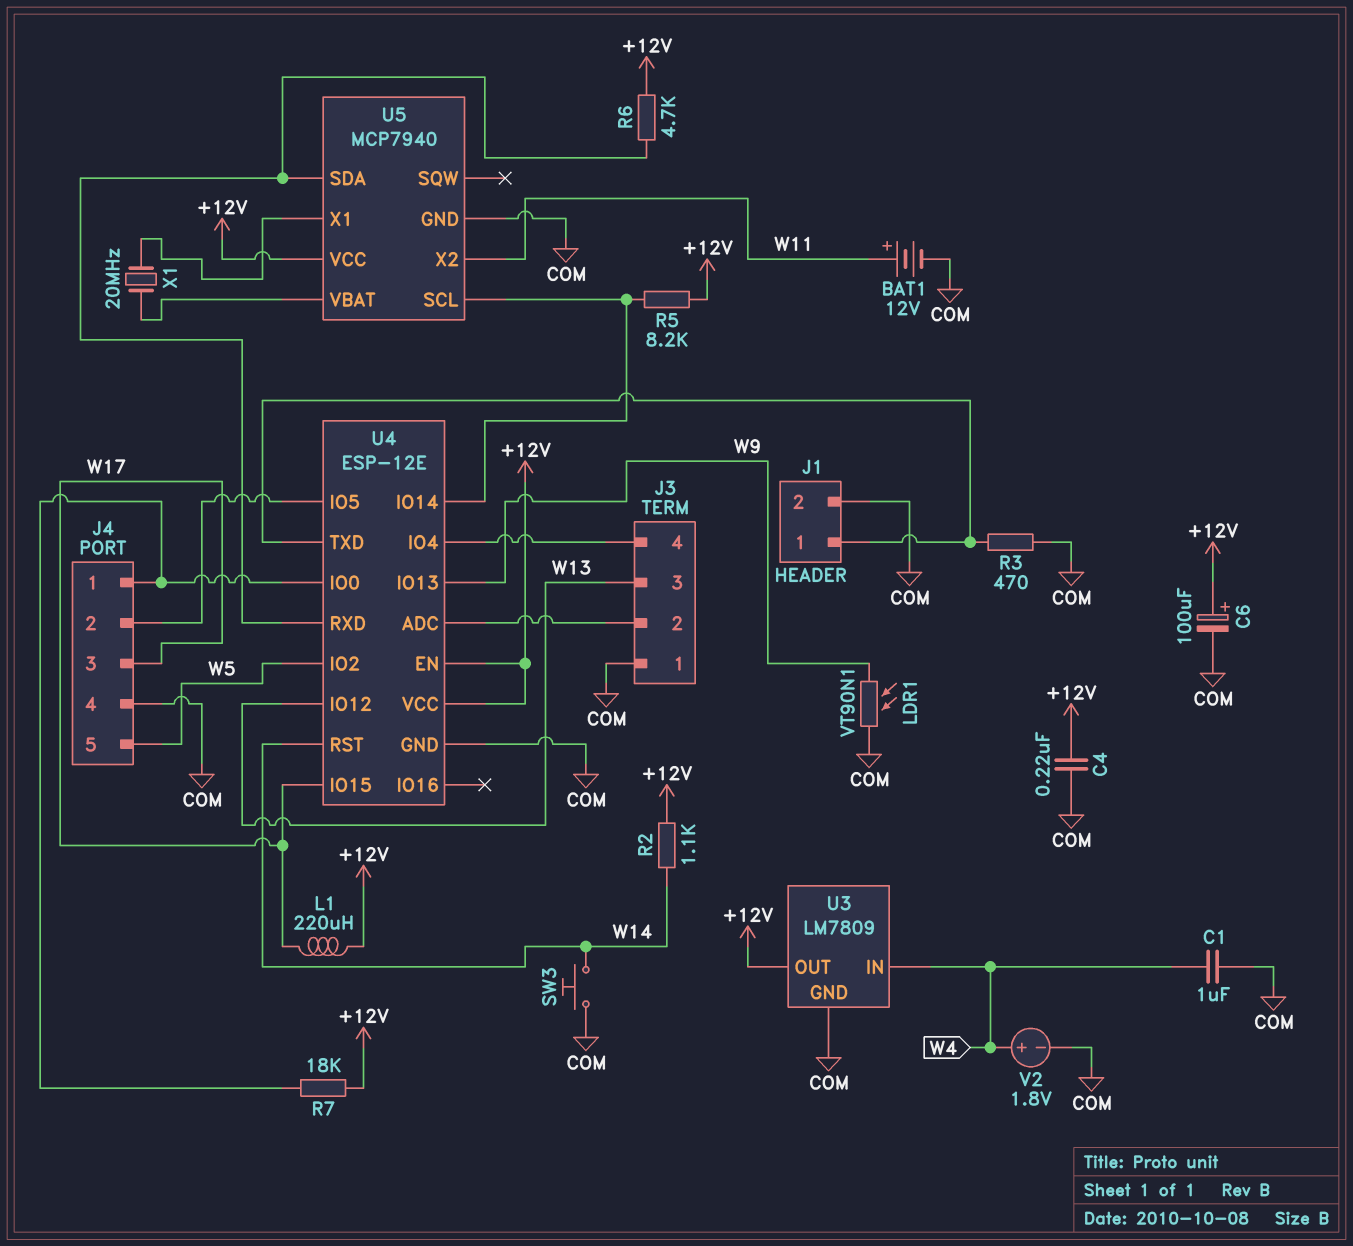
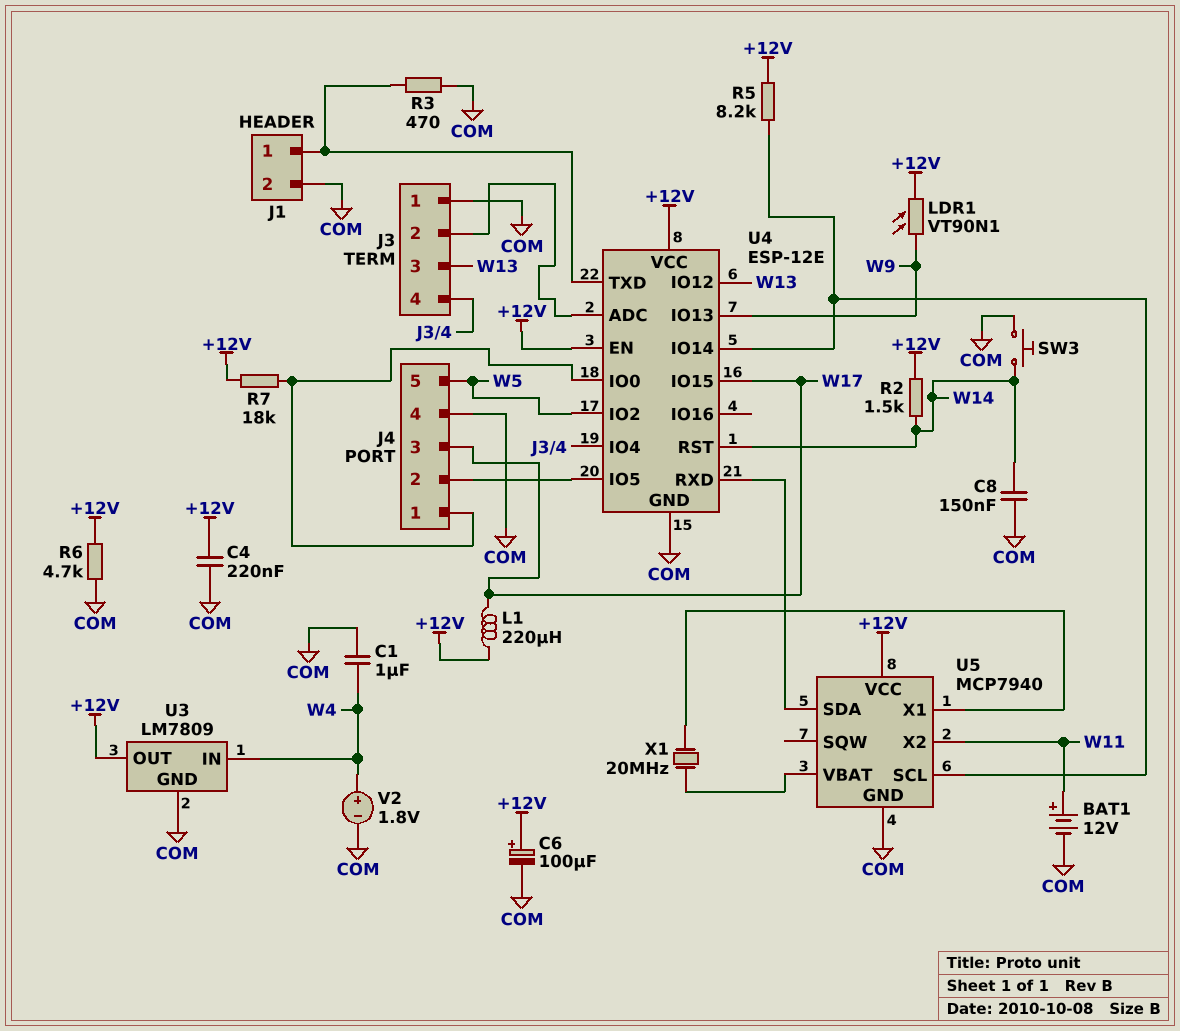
C8: none -> 150nF (COM, W14)
LDR1: VT90N1 (COM, W9) -> VT90N1 (+12V, W9)
R2: 1.1k (+12V, W14) -> 1.5k (+12V, W14)
R6: 4.7k (+12V, U4/RXD) -> 4.7k (+12V, COM)

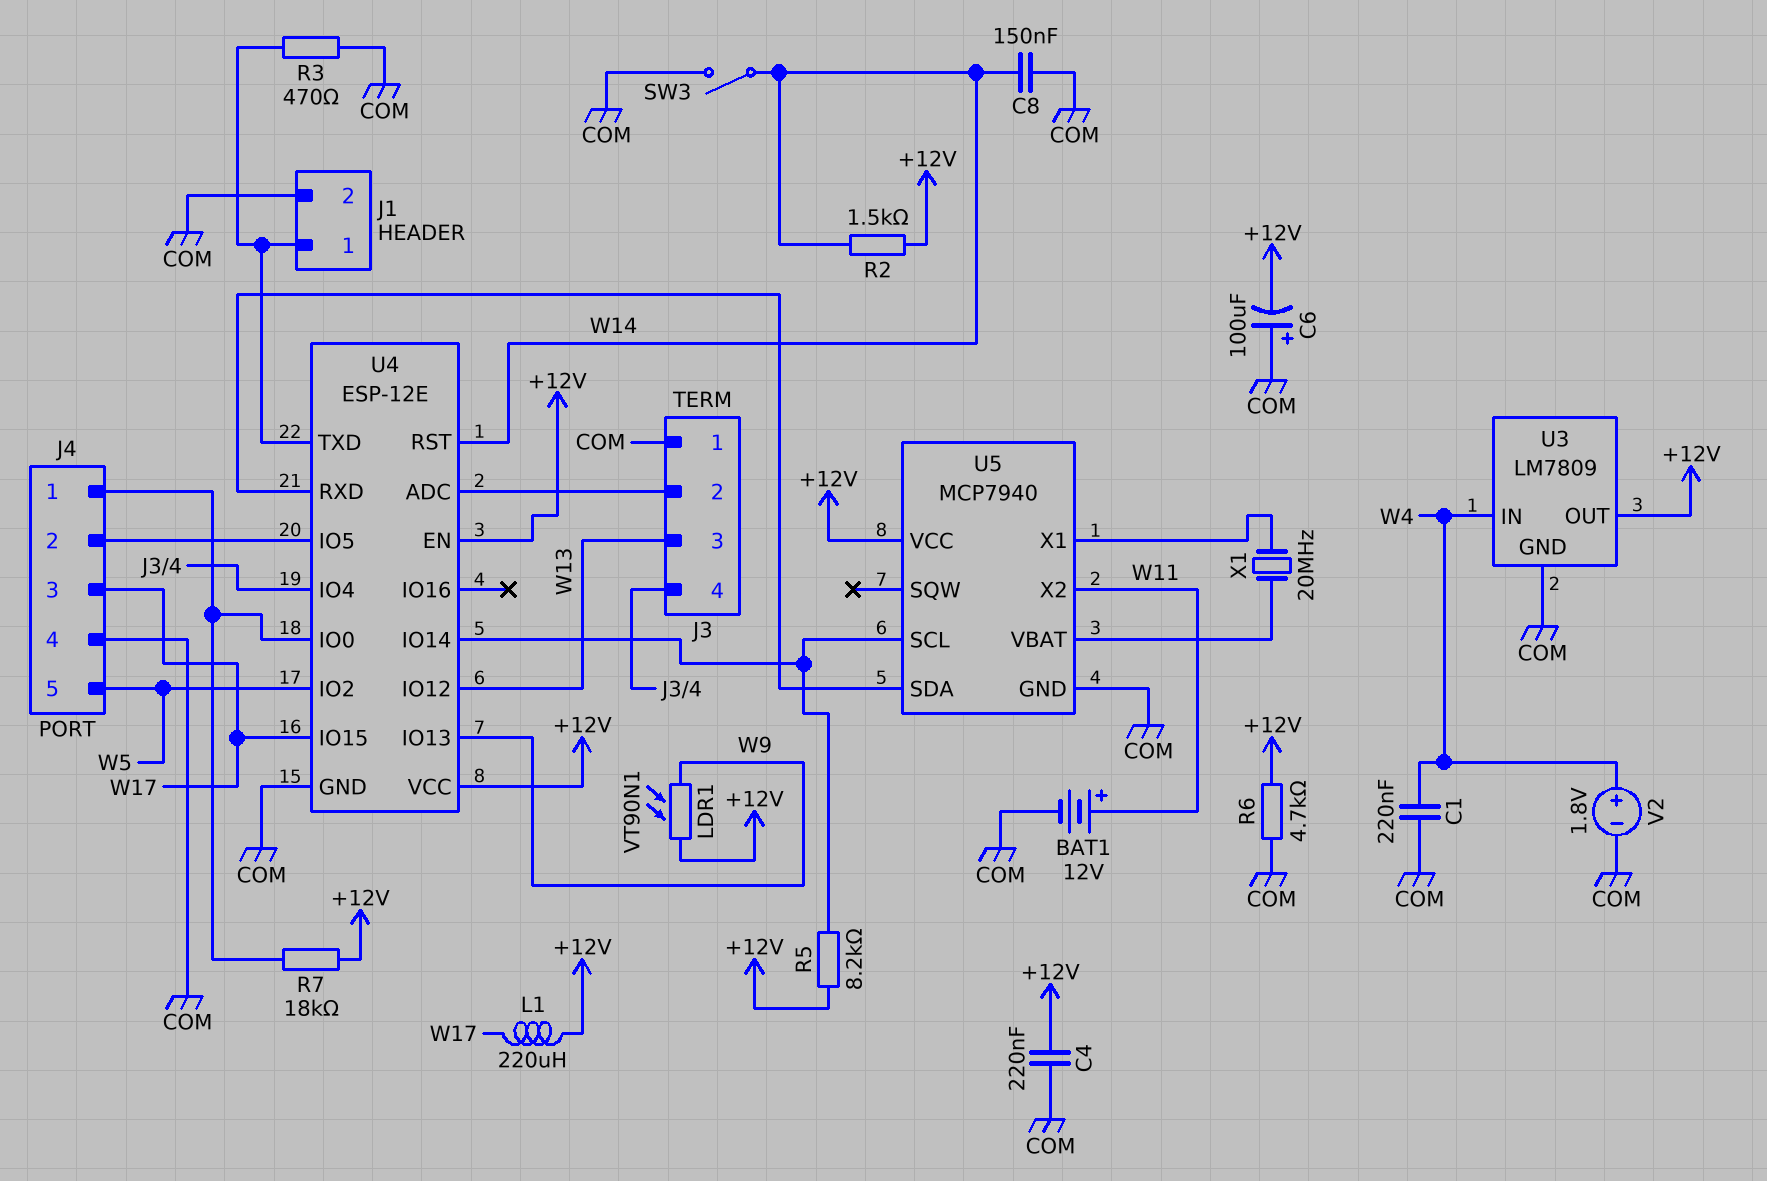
C1: 1uF (COM, W4) -> 220nF (COM, W4)
C6: 100uF (plus +12V, minus COM) -> 100uF (plus COM, minus +12V)
SW3: button (COM, W14) -> switch (COM, W14)

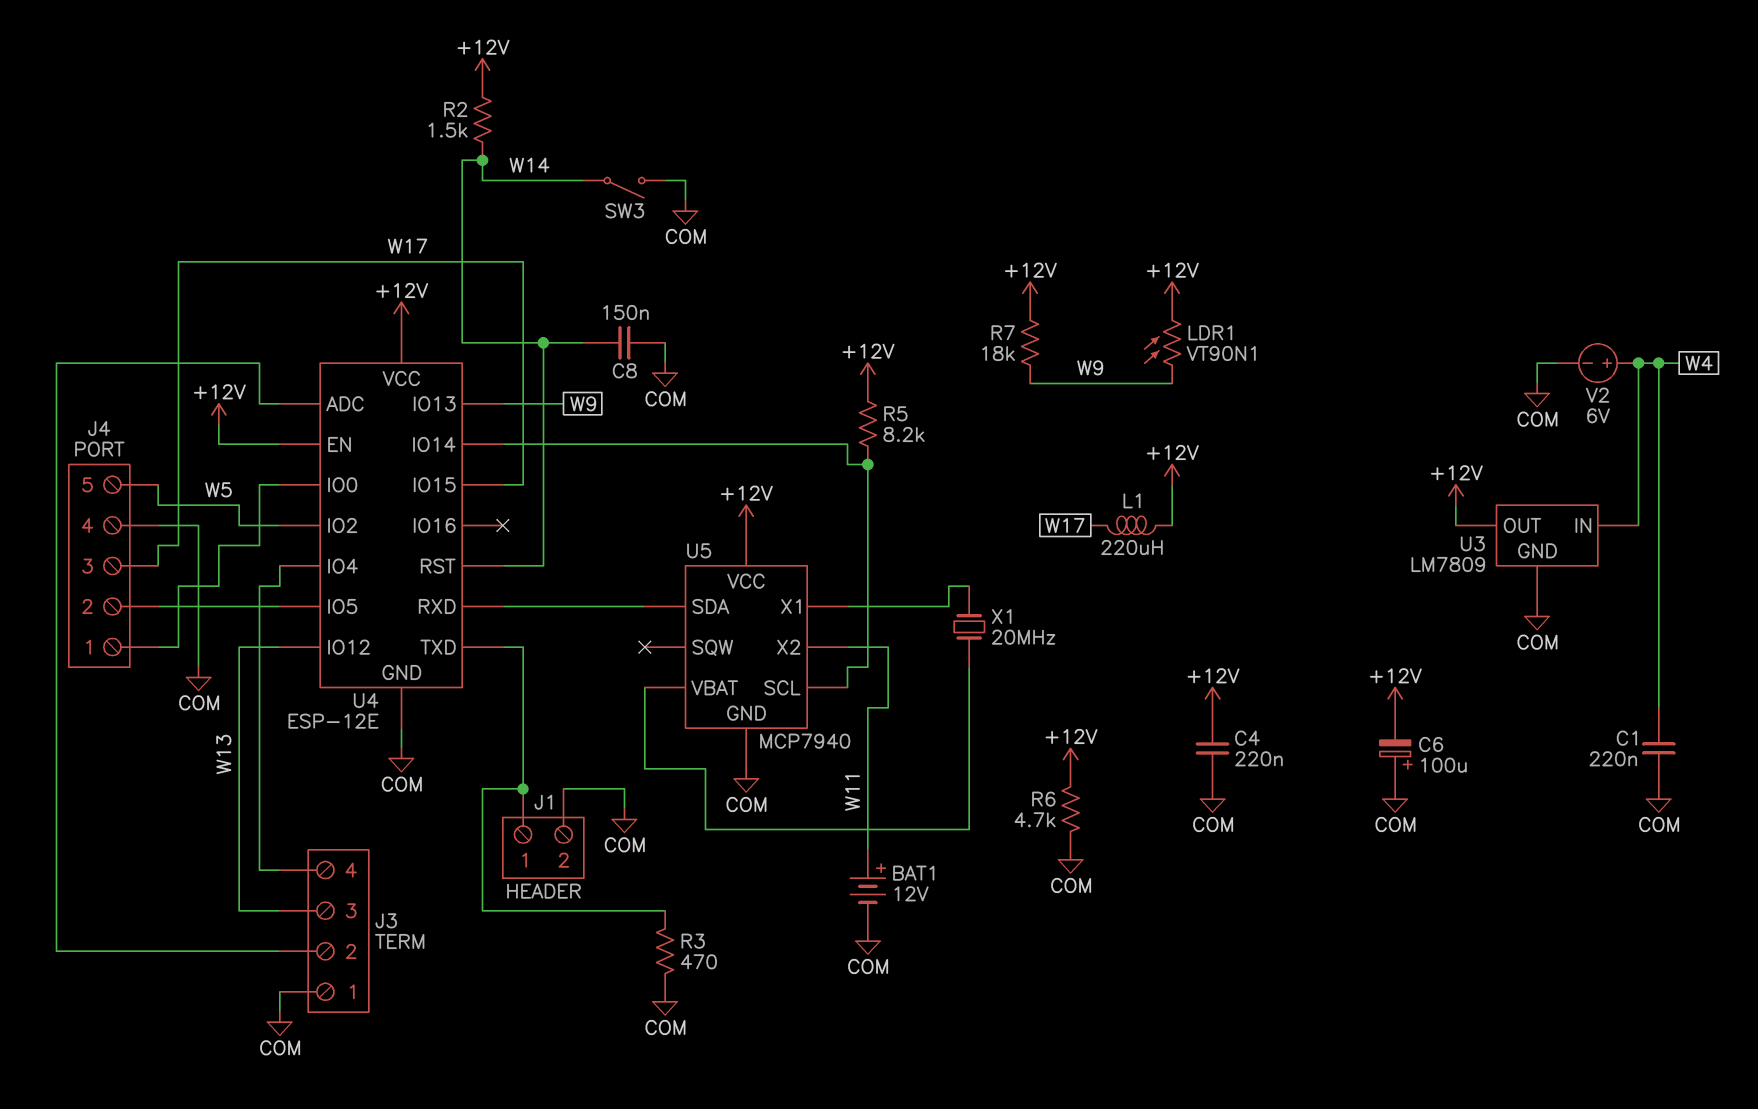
R7: 18k (+12V, J4/1) -> 18k (+12V, W9)
V2: 1.8V (plus W4, minus COM) -> 6V (plus W4, minus COM)

